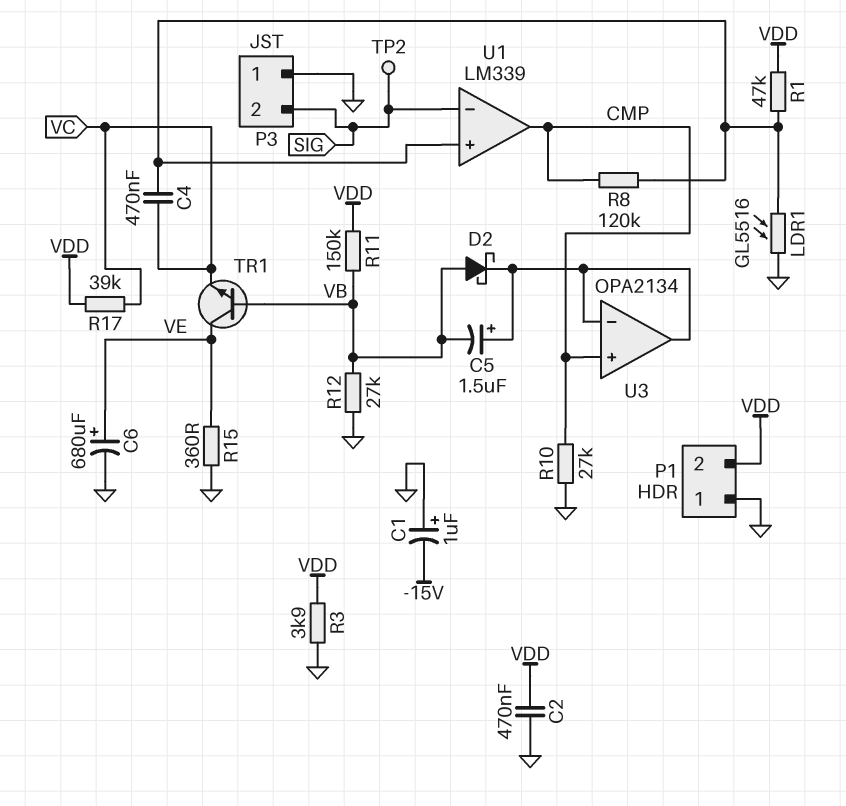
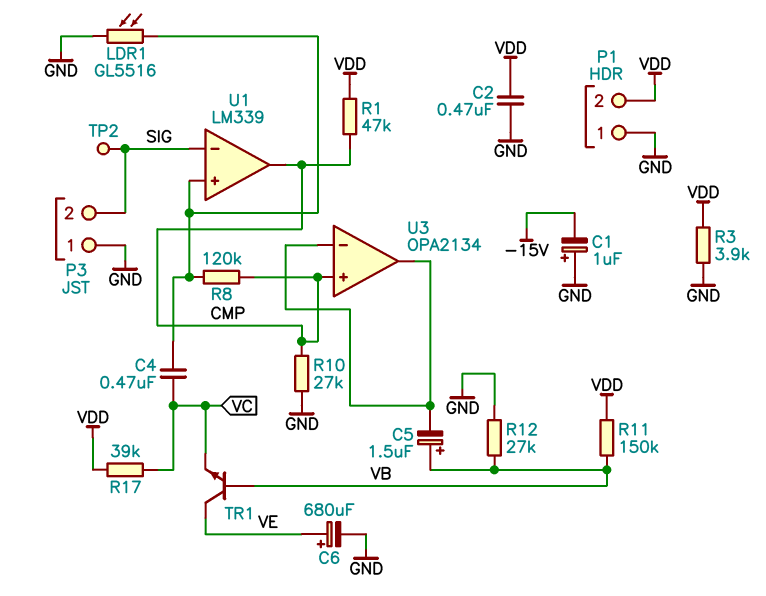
C5: 1.5uF (plus U3/in-, minus VB) -> 1.5uF (plus VB, minus U3/in-)
D2: schottky (A VB, K U3/in-) -> none
R1: 47k (U1/in+, VDD) -> 47k (CMP, VDD)
R15: 360 (GND, VE) -> none

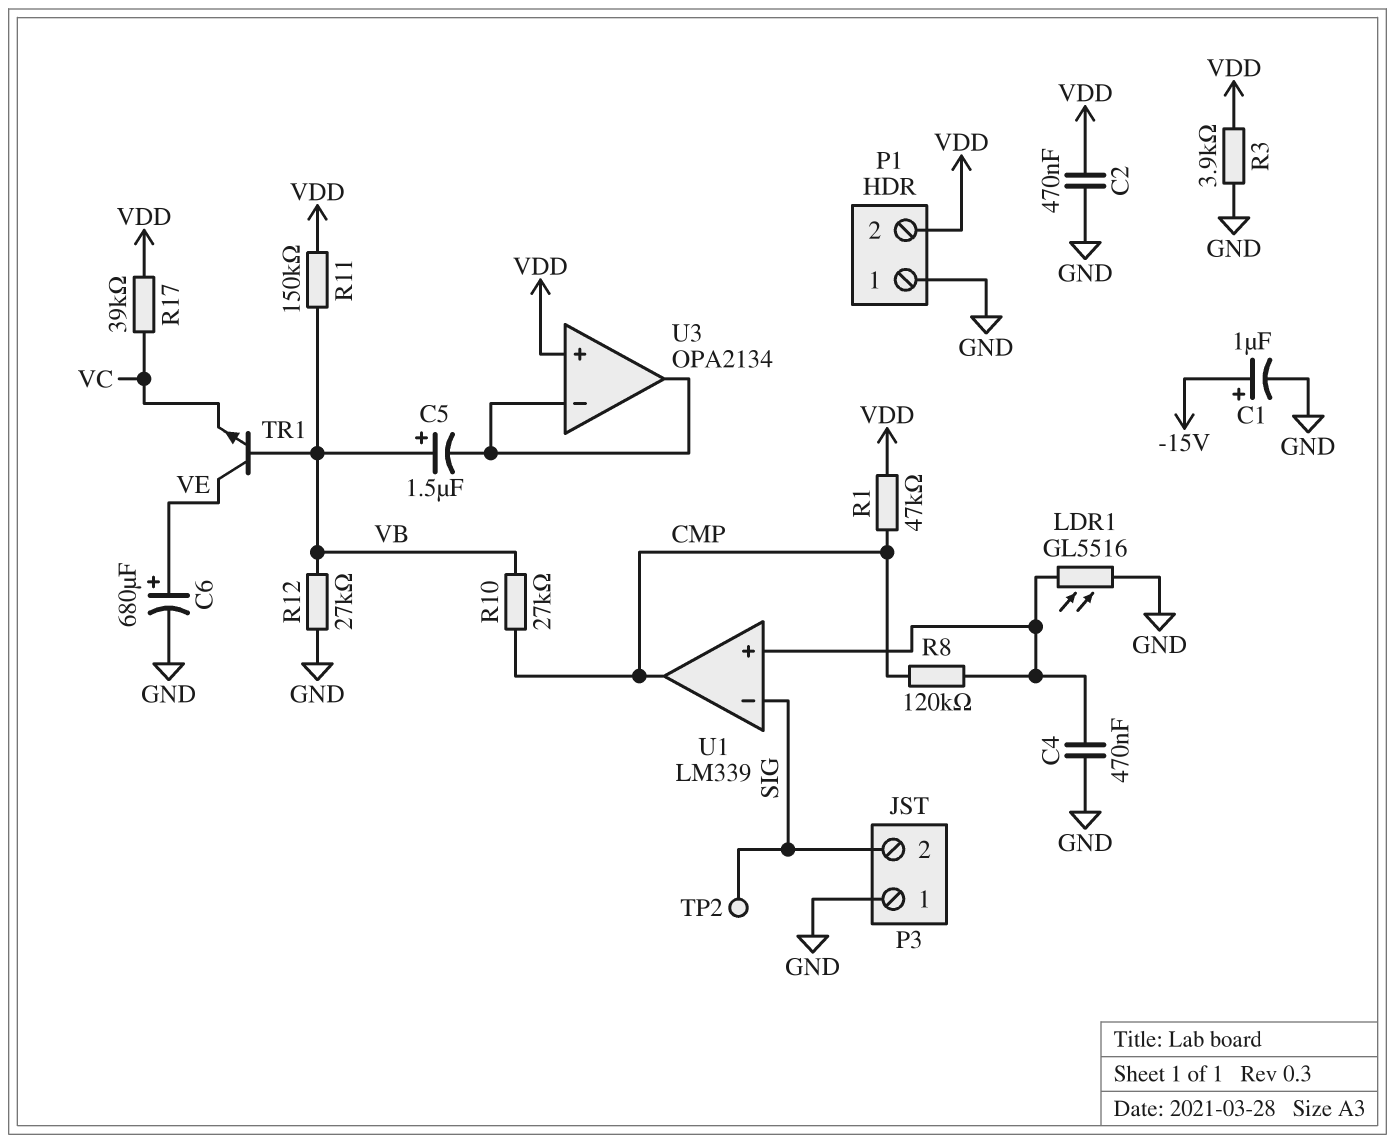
C1: 1uF (plus GND, minus -15V) -> 1uF (plus -15V, minus GND)
C4: 470nF (U1/in+, VC) -> 470nF (GND, U1/in+)
R10: 27k (CMP, GND) -> 27k (CMP, VB)
U3 pin in+: CMP -> VDD

